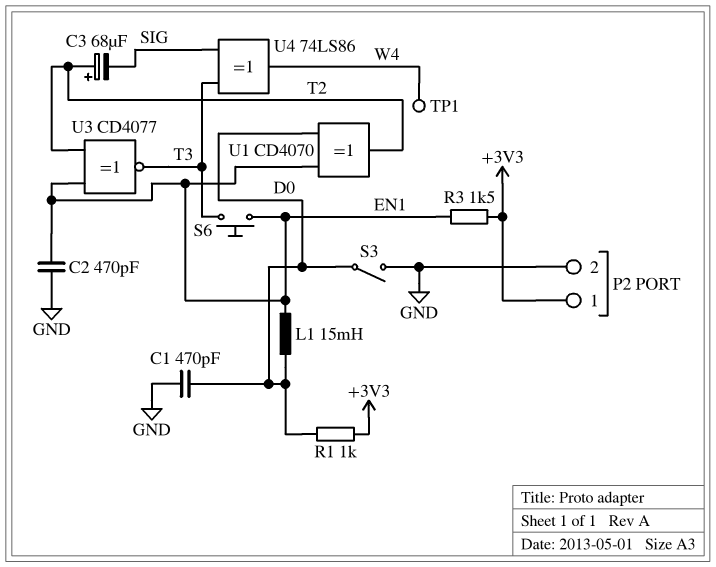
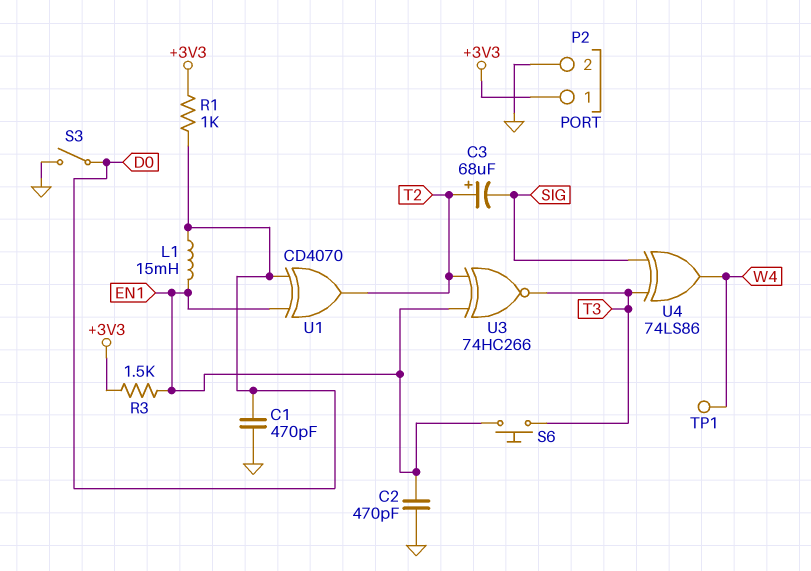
U3: XNOR CD4077 (in EN1, in T2, out T3) -> XNOR 74HC266 (in EN1, in T2, out T3)

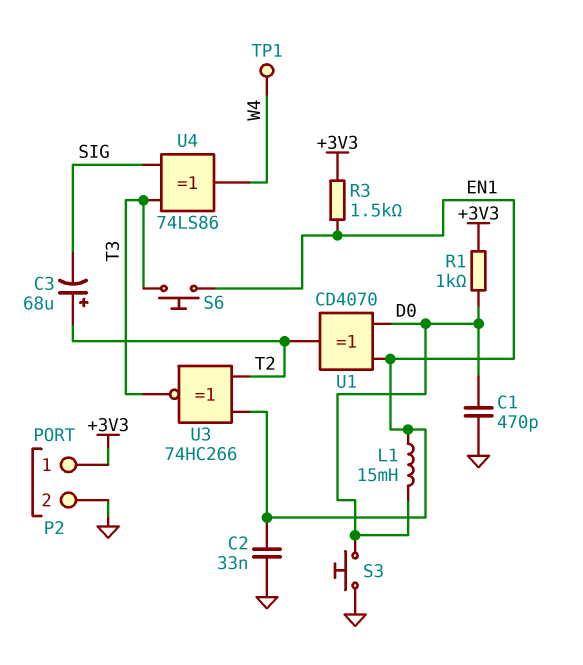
C2: 470pF (EN1, GND) -> 33nF (EN1, GND)
S3: switch (D0, GND) -> button (D0, GND)

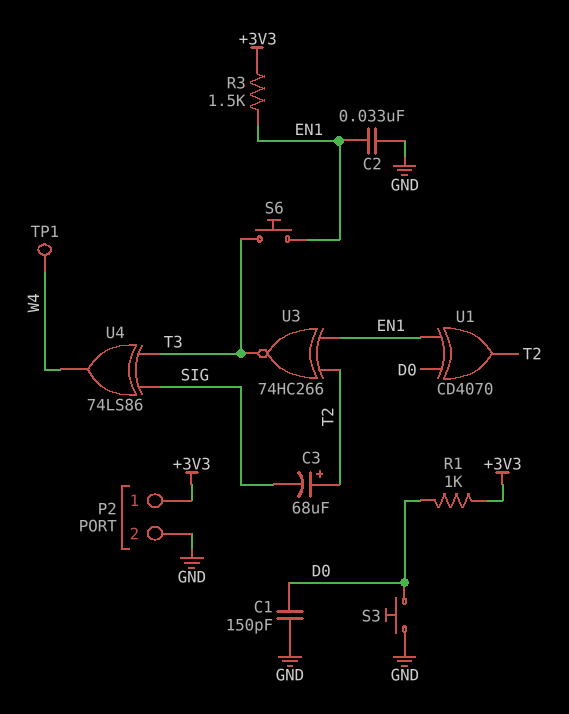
C1: 470pF (D0, GND) -> 150pF (D0, GND)
L1: 15mH (D0, EN1) -> none

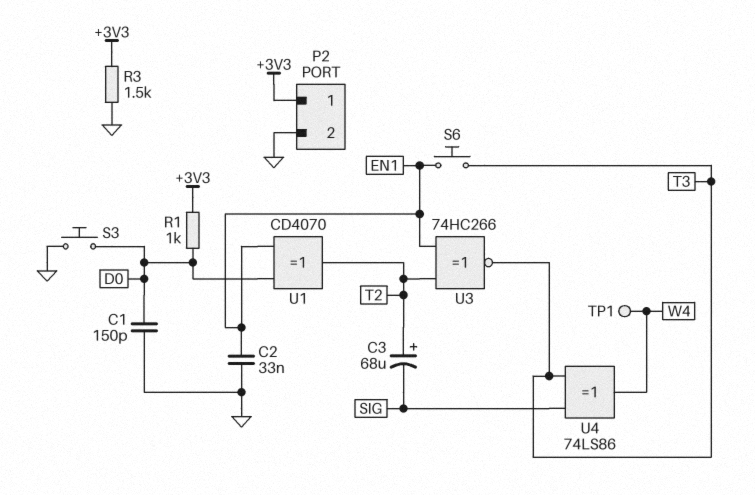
R3: 1.5k (+3V3, EN1) -> 1.5k (+3V3, GND)

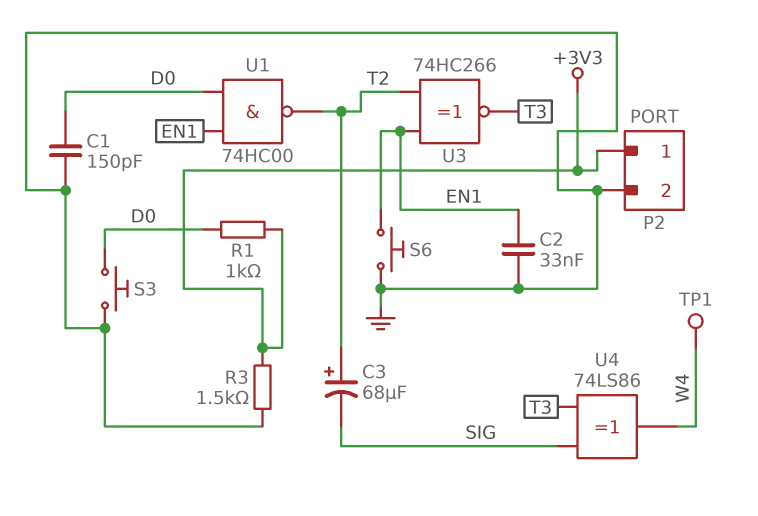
S6: button (EN1, T3) -> button (EN1, GND)
U1: XOR CD4070 (in D0, in EN1, out T2) -> NAND 74HC00 (in D0, in EN1, out T2)

